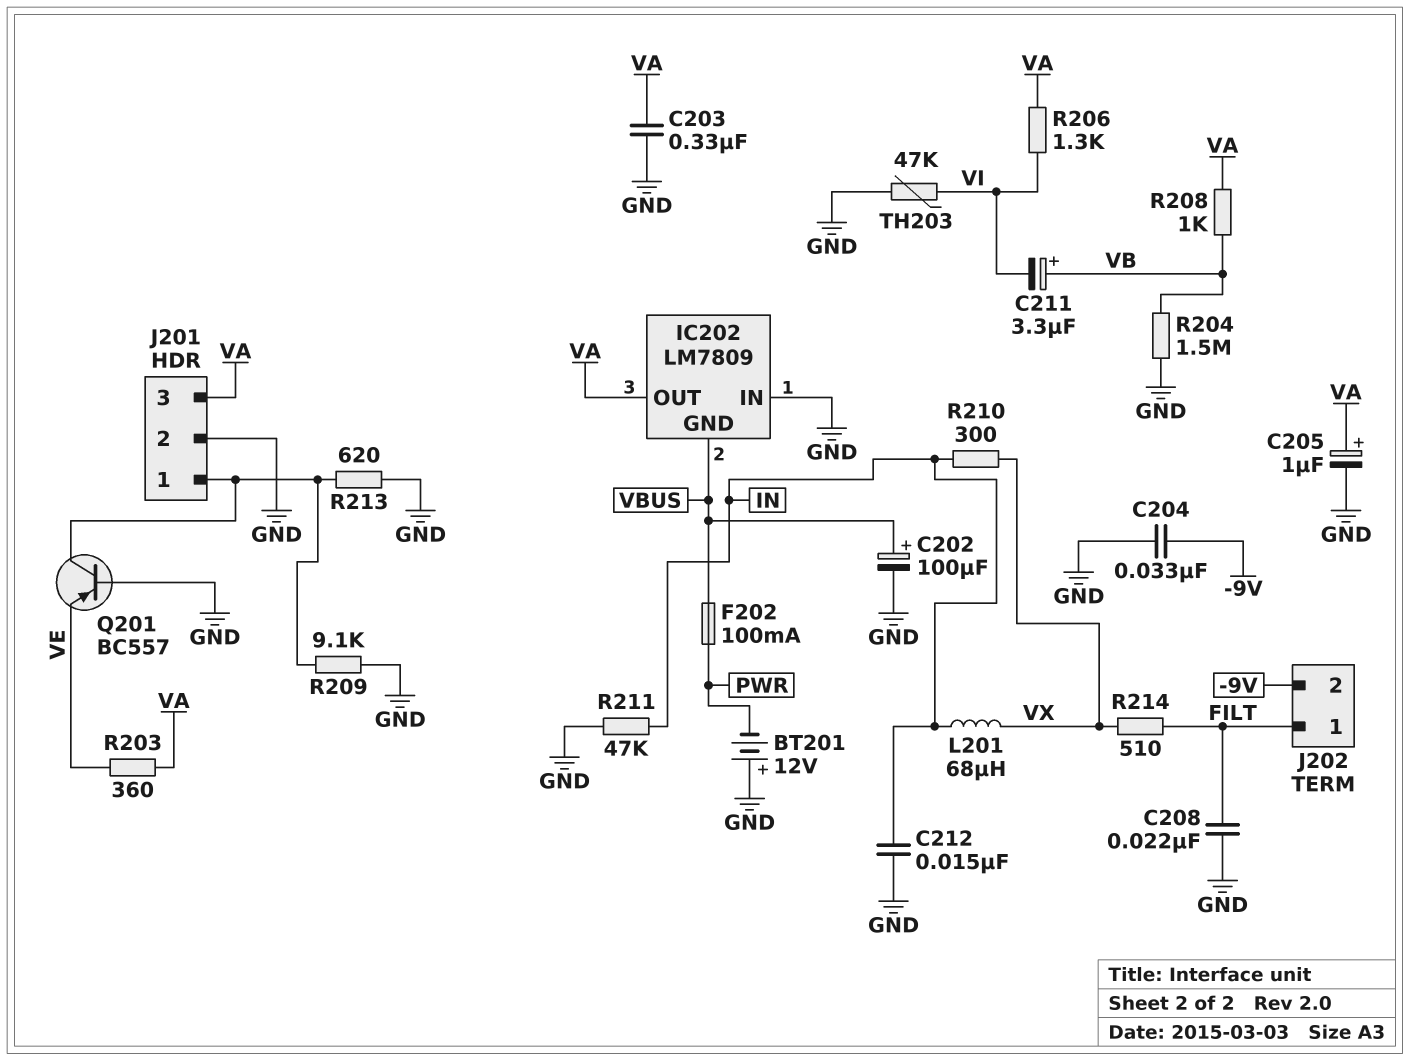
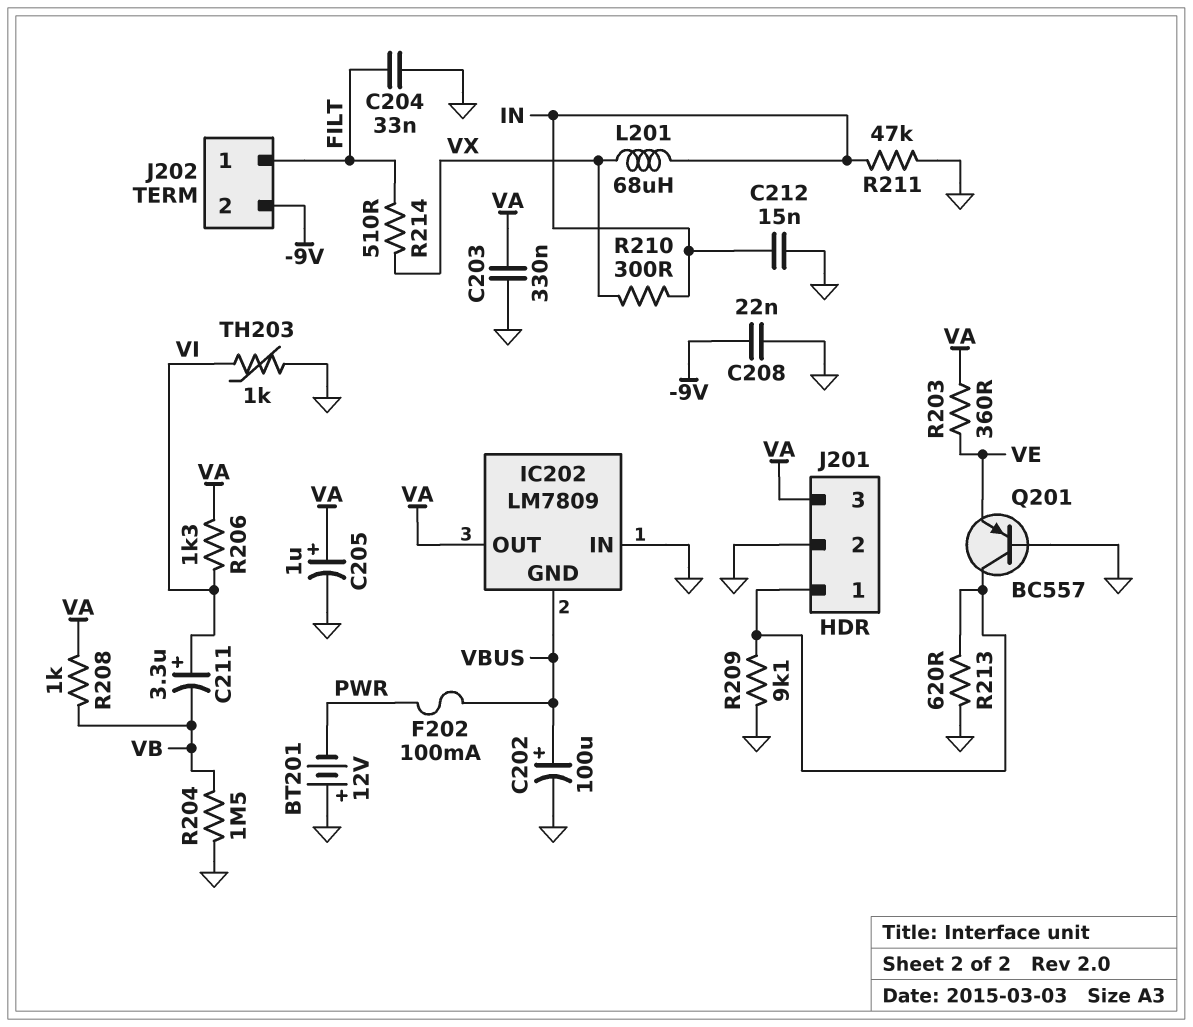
C204: 33nF (-9V, GND) -> 33nF (FILT, GND)
C208: 22nF (FILT, GND) -> 22nF (-9V, GND)
C211: 3.3uF (plus VB, minus VI) -> 3.3uF (plus VI, minus VB)
TH203: 47k (GND, VI) -> 1k (GND, VI)

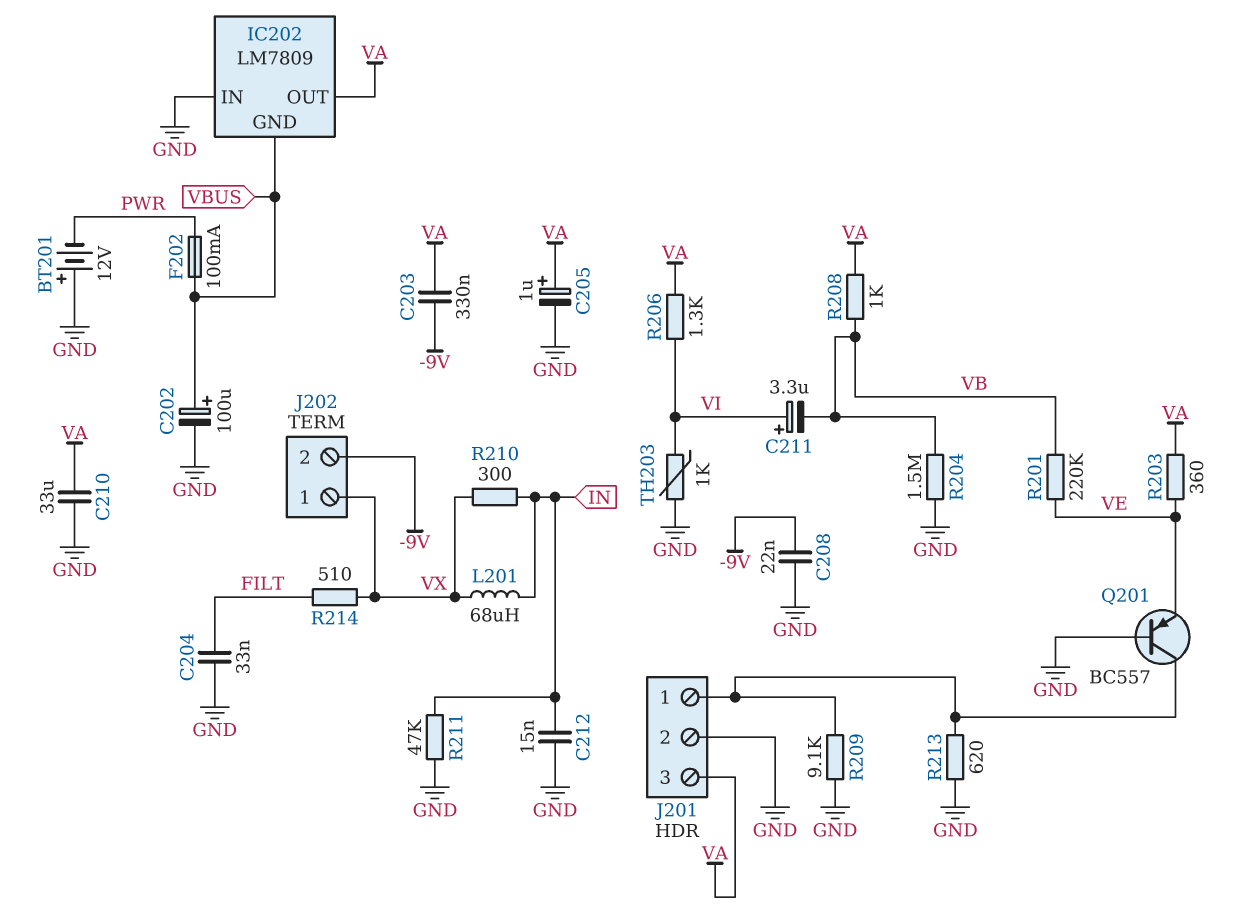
C203: 330nF (GND, VA) -> 330nF (-9V, VA)
C210: none -> 33uF (GND, VA)
J202 pin 1: FILT -> VX
R201: none -> 220k (VB, VE)

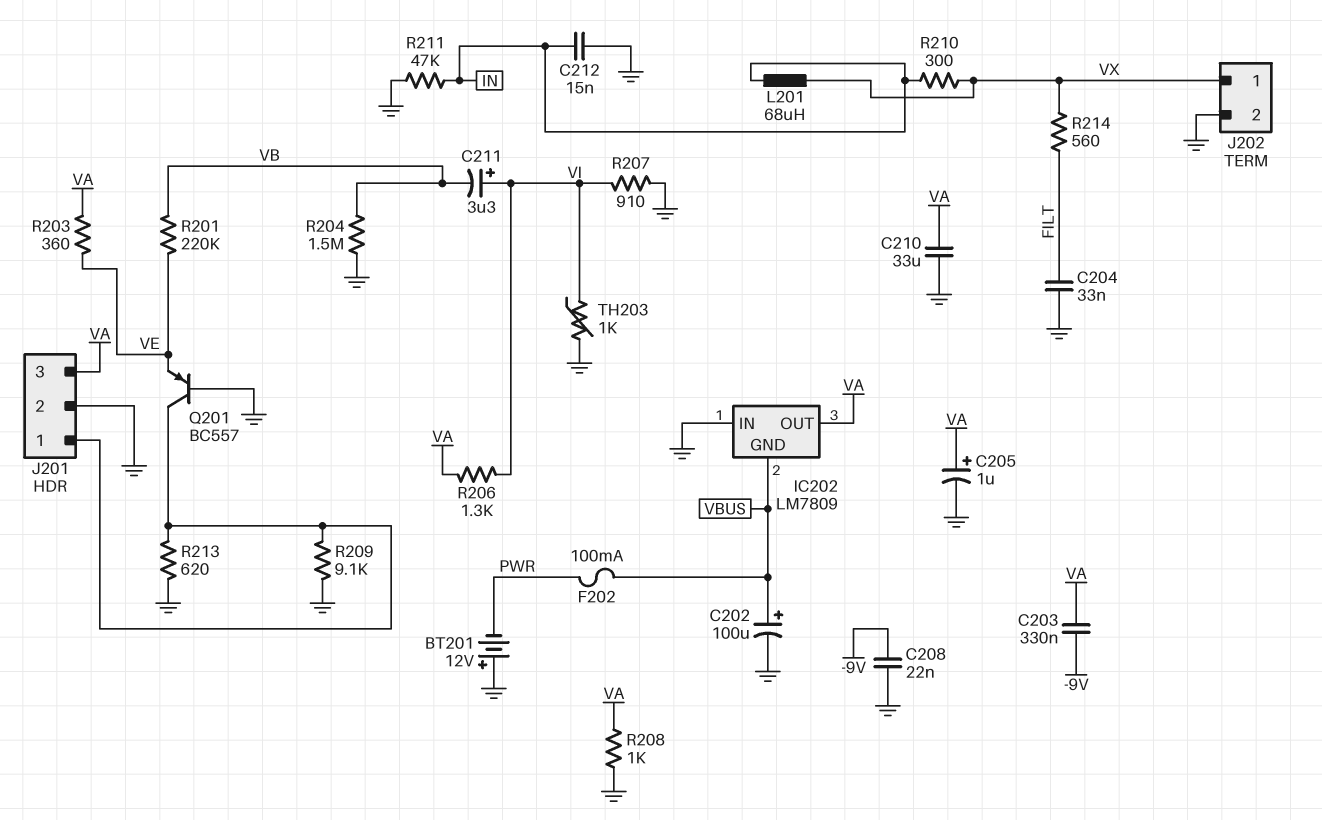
J202 pin 2: -9V -> GND
R207: none -> 910 (GND, VI)
R208: 1k (VA, VB) -> 1k (GND, VA)
R214: 510 (FILT, VX) -> 560 (FILT, VX)

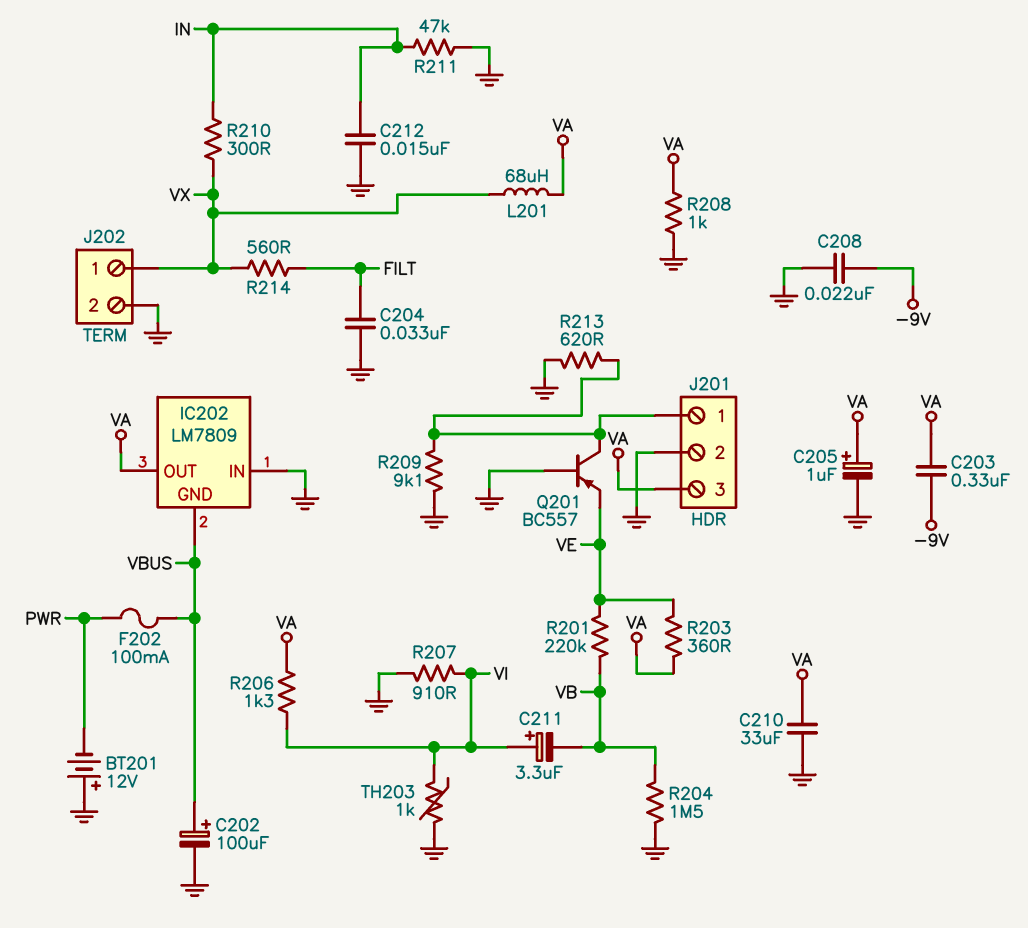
L201: 68uH (IN, VX) -> 68uH (VA, VX)

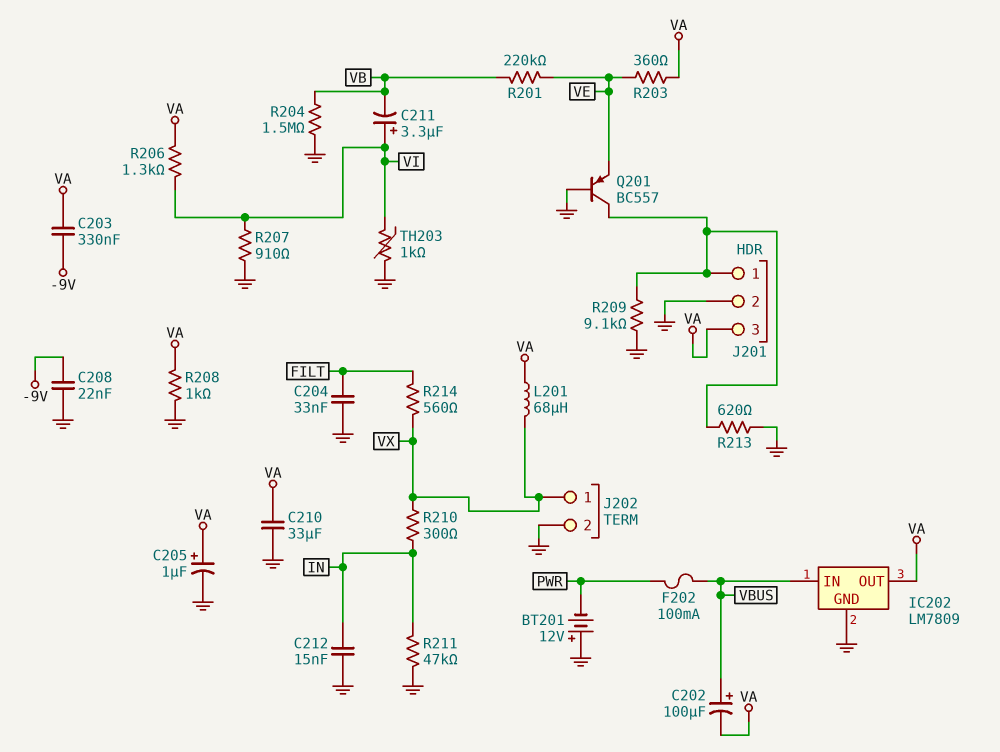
C202: 100uF (plus VBUS, minus GND) -> 100uF (plus VBUS, minus VA)
IC202 pin GND: VBUS -> GND
IC202 pin IN: GND -> VBUS

